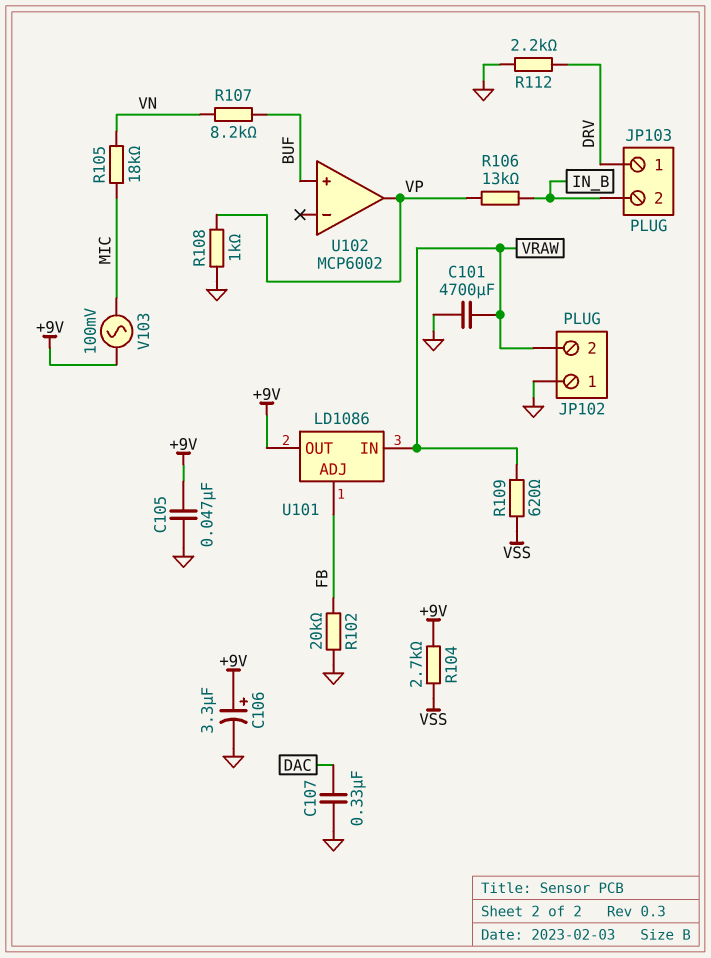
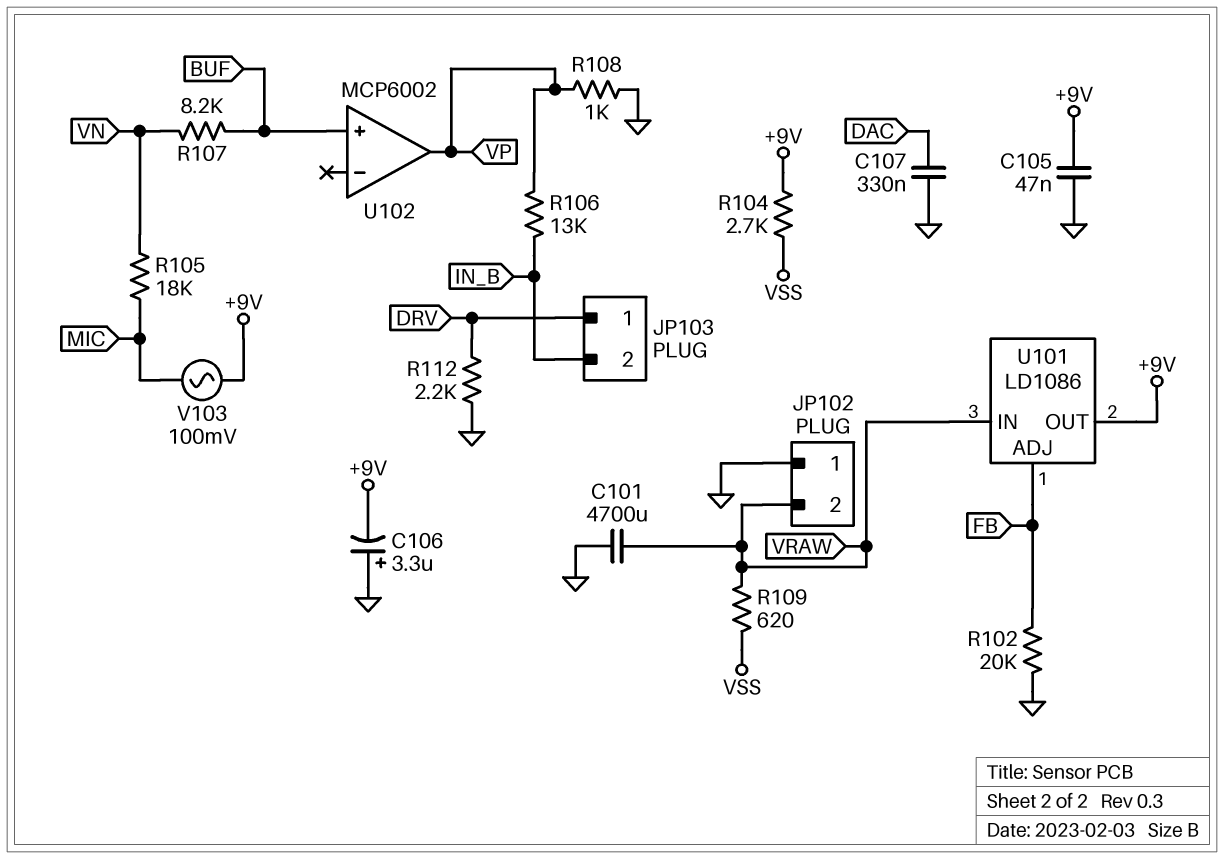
C106: 3.3uF (plus +9V, minus GND) -> 3.3uF (plus GND, minus +9V)

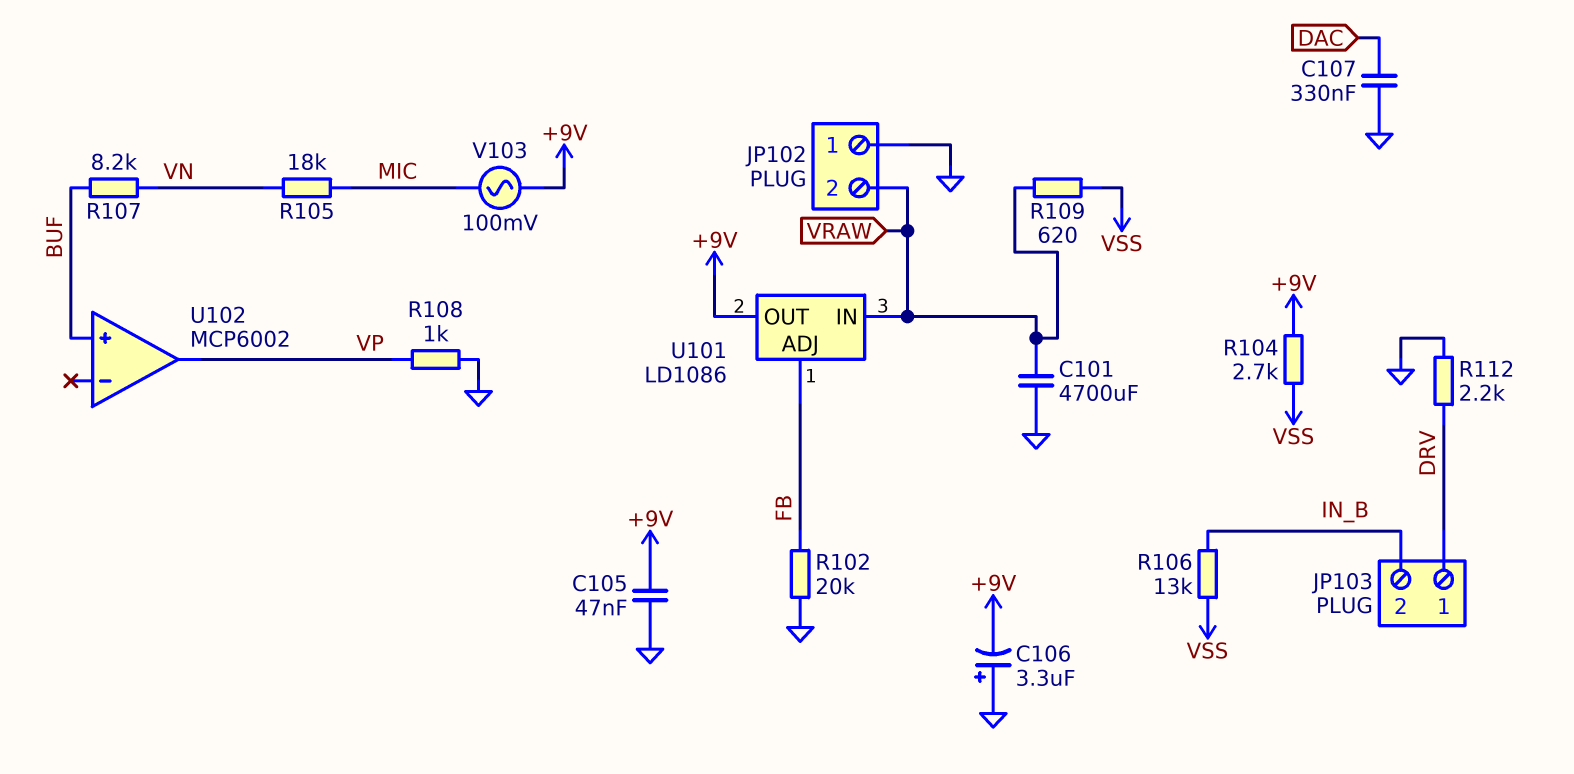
R106: 13k (IN_B, VP) -> 13k (IN_B, VSS)

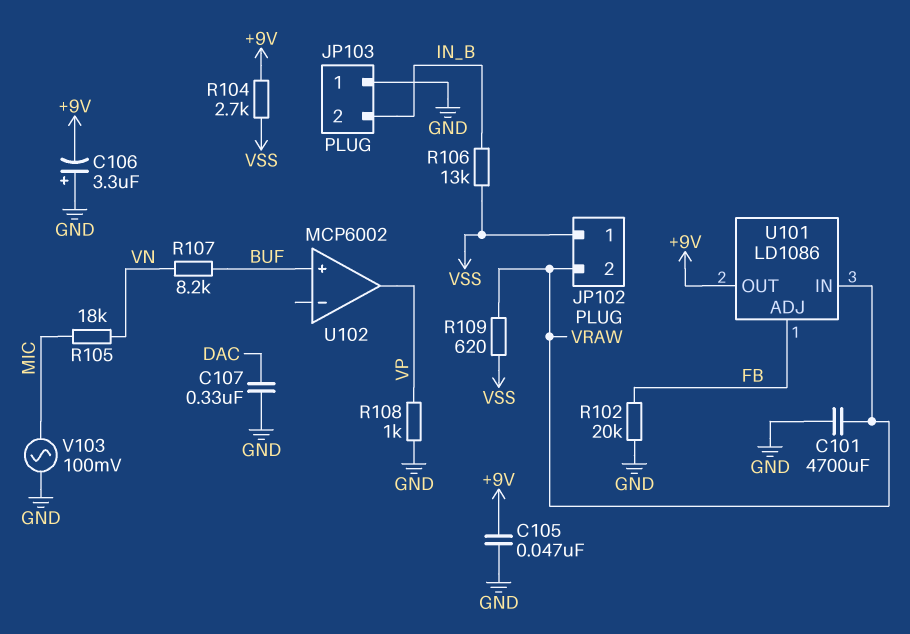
JP102 pin 1: GND -> VSS
JP103 pin 1: DRV -> GND
R112: 2.2k (DRV, GND) -> none
V103: AC 100mV (+9V, MIC) -> AC 100mV (GND, MIC)

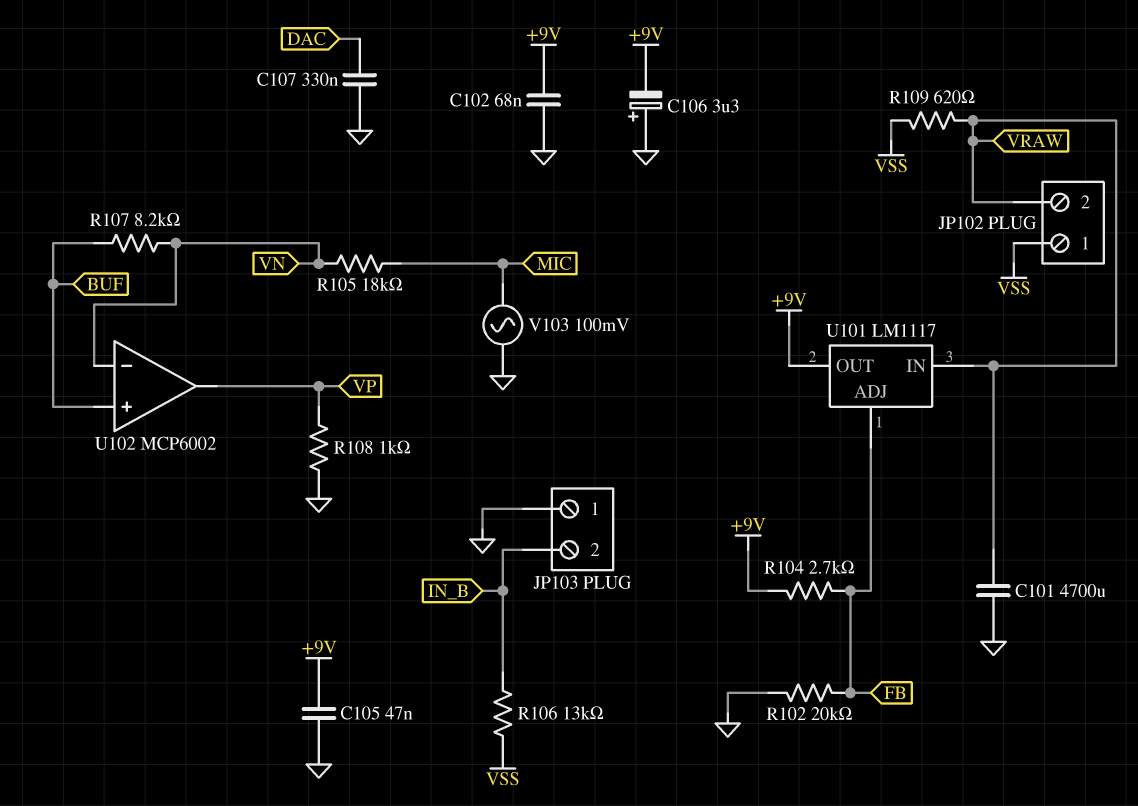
C102: none -> 68nF (+9V, GND)
R104: 2.7k (+9V, VSS) -> 2.7k (+9V, FB)
U101: LD1086 -> LM1117
U102 pin in-: none -> VN

